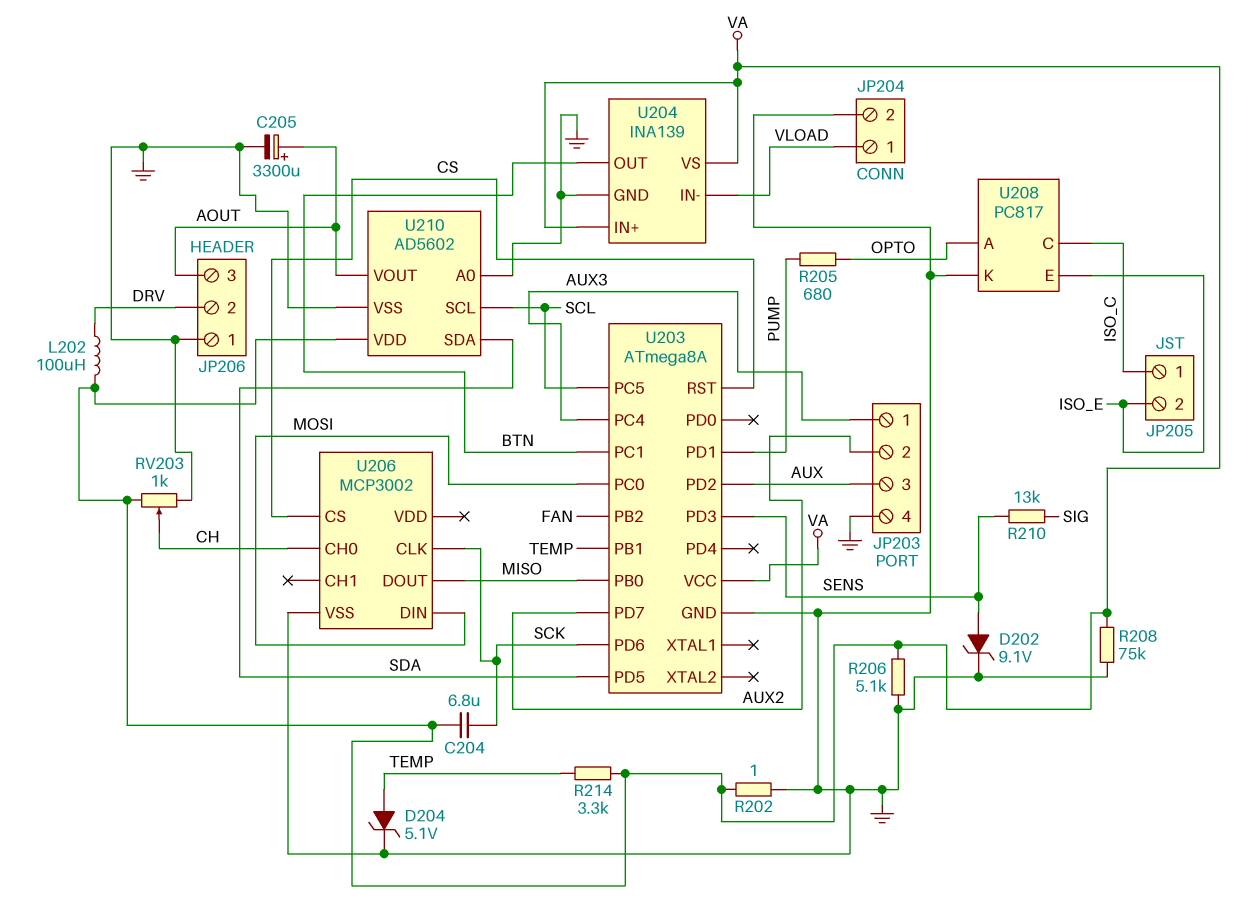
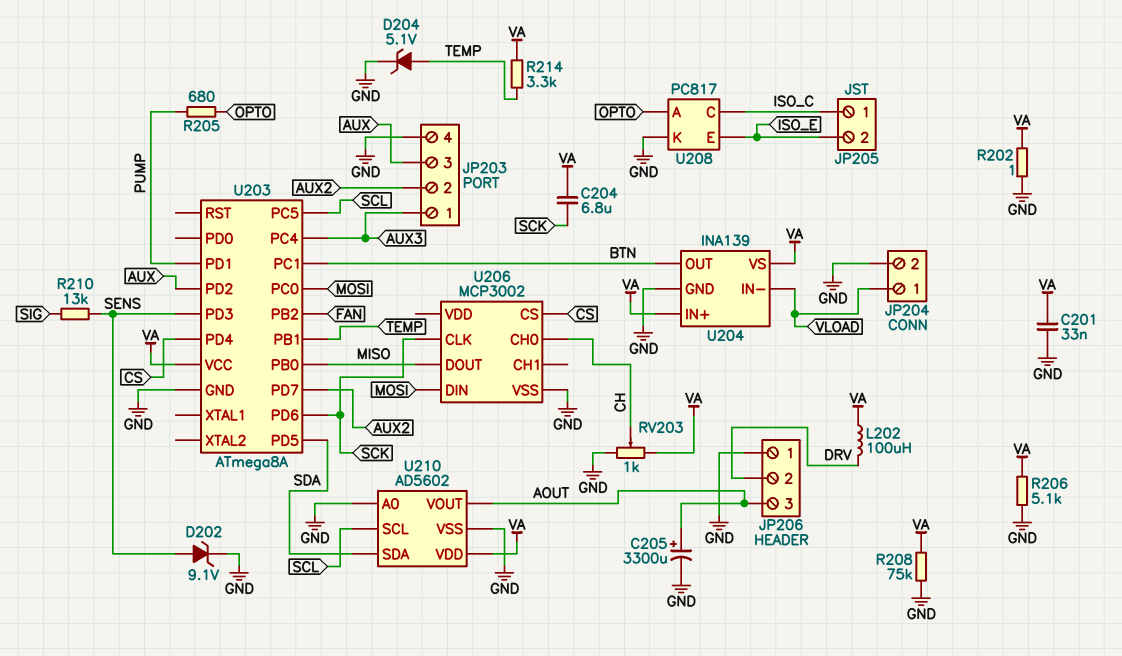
C201: none -> 33nF (GND, VA)
U203 pin PD4: none -> CS
U203 pin RST: CS -> none

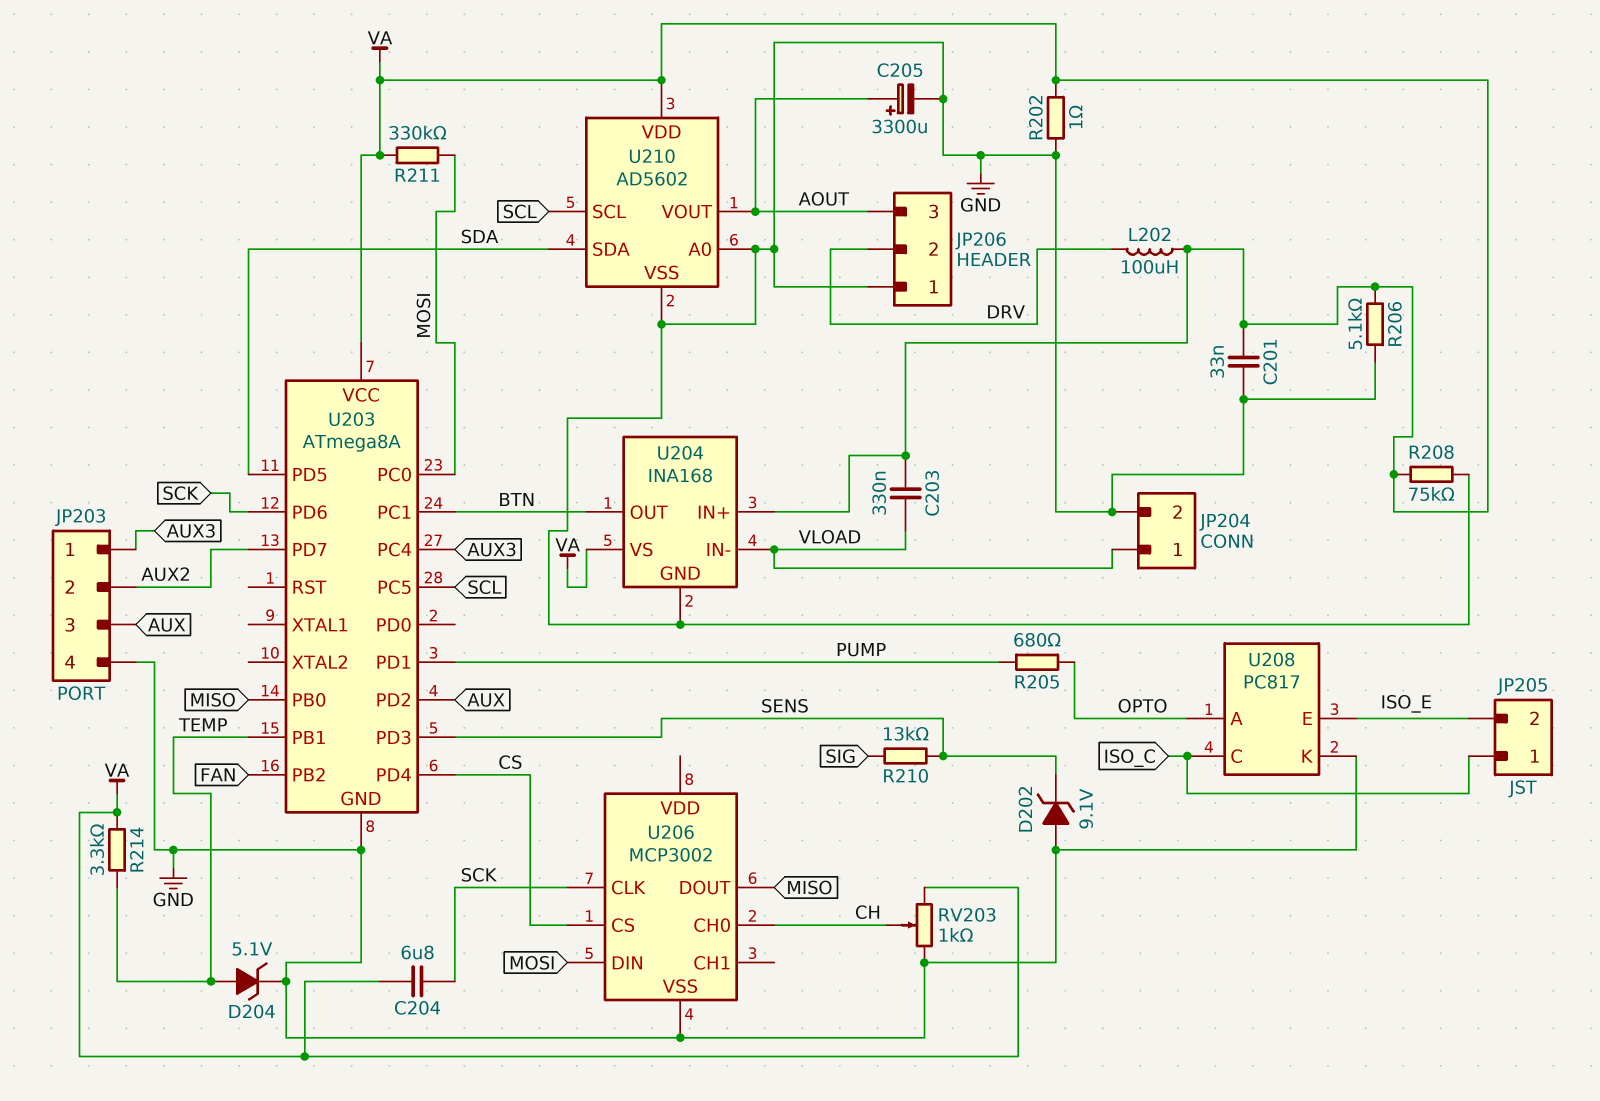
C203: none -> 330nF (VA, VLOAD)
D202: zener 9.1V (A SENS, K GND) -> zener 9.1V (A GND, K SENS)
R211: none -> 330k (MOSI, VA)
U204: INA139 -> INA168

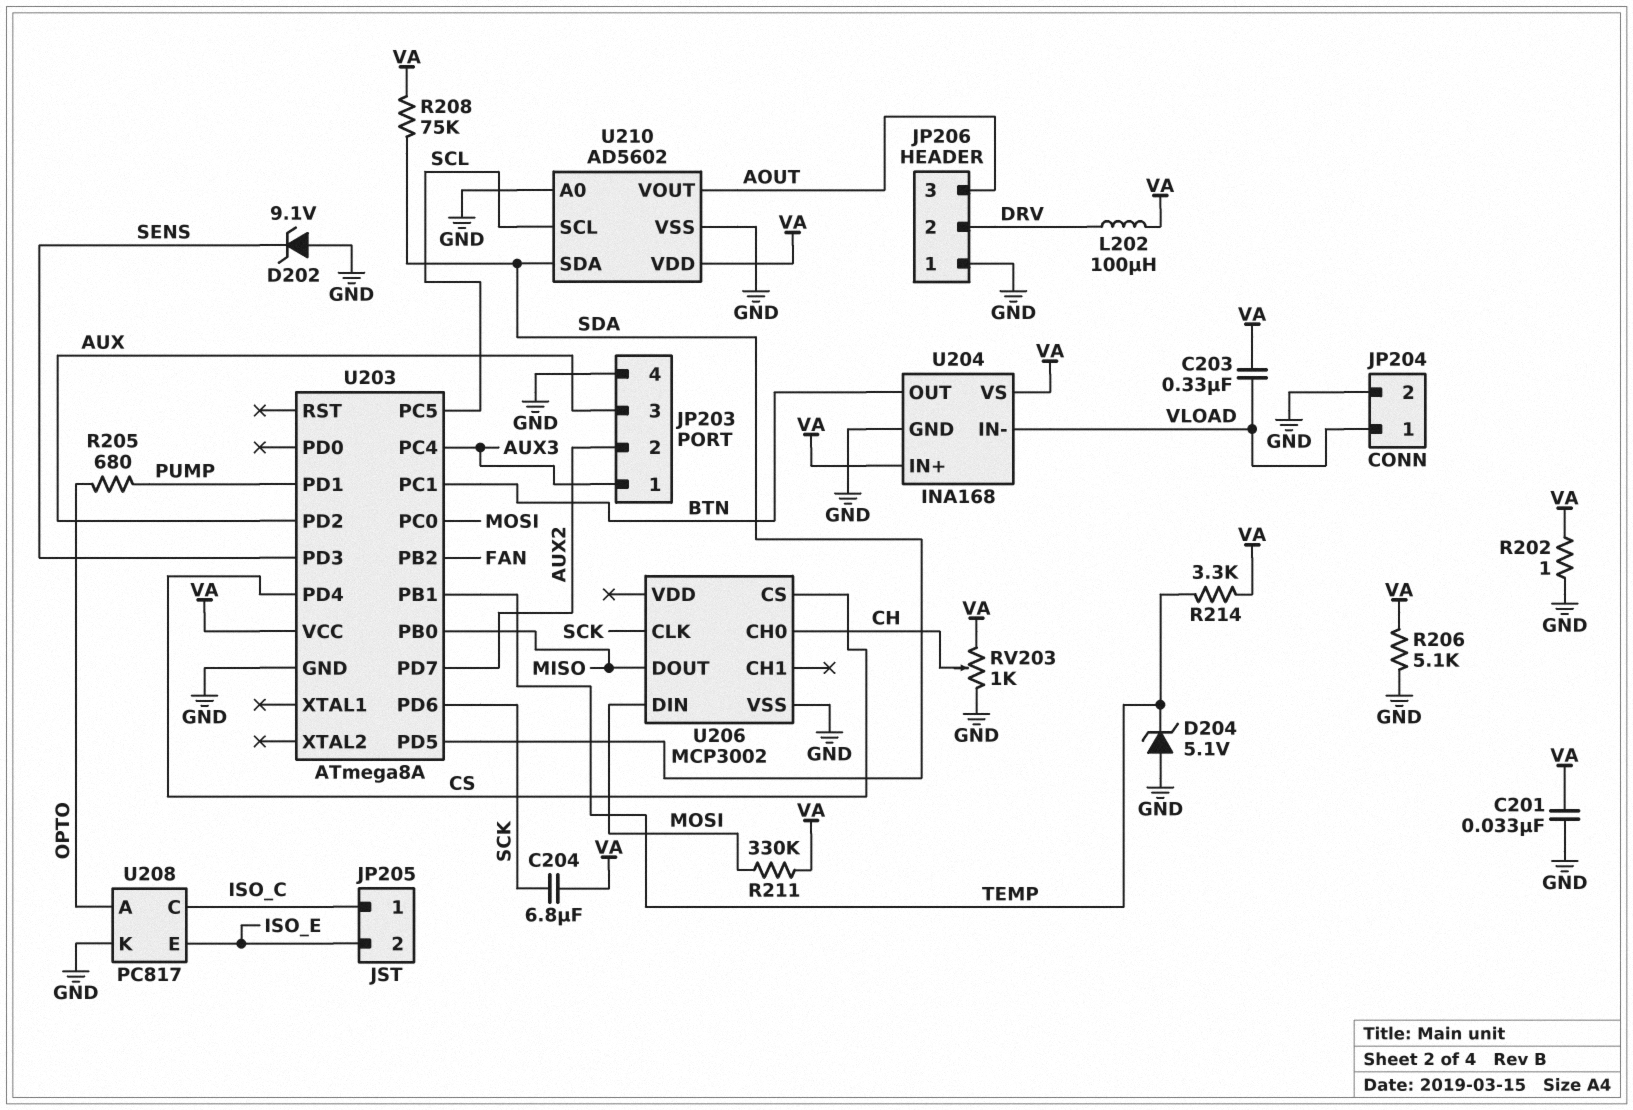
C205: 3300uF (plus AOUT, minus GND) -> none
D204: zener 5.1V (A TEMP, K GND) -> zener 5.1V (A GND, K TEMP)
R208: 75k (GND, VA) -> 75k (SDA, VA)
R210: 13k (SENS, SIG) -> none

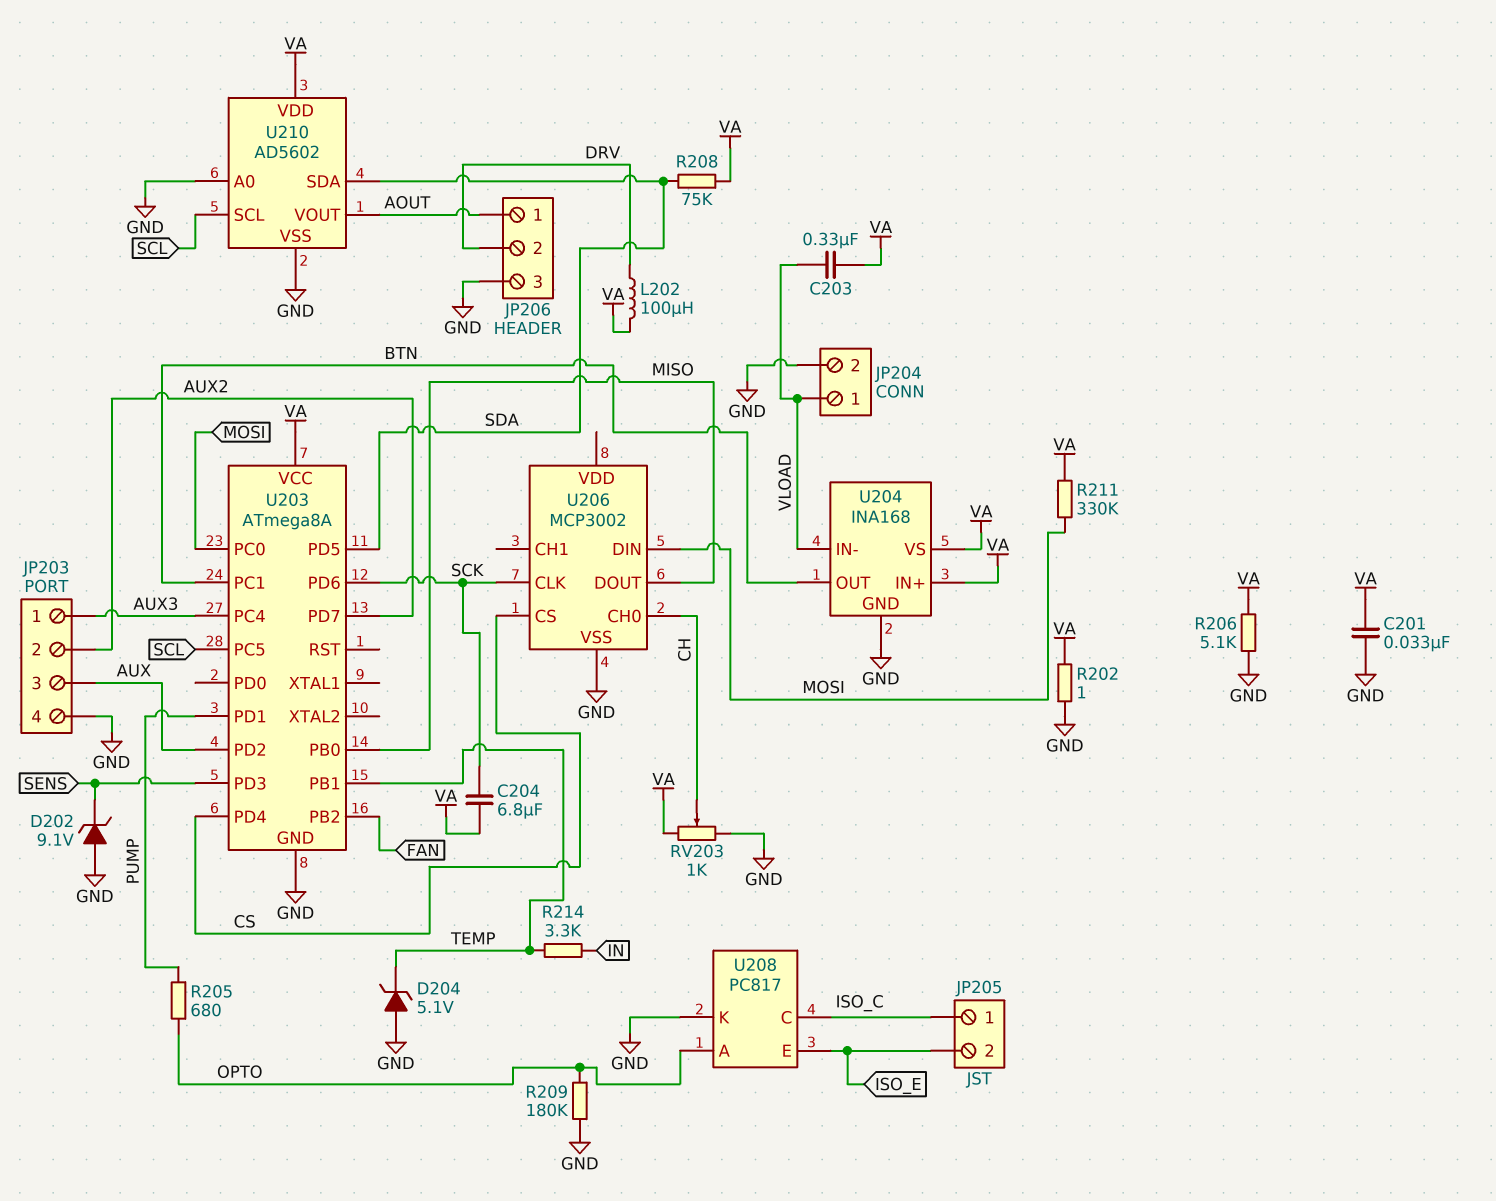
JP206 pin 1: GND -> AOUT
JP206 pin 3: AOUT -> GND
R209: none -> 180k (GND, OPTO)
R214: 3.3k (TEMP, VA) -> 3.3k (IN, TEMP)

